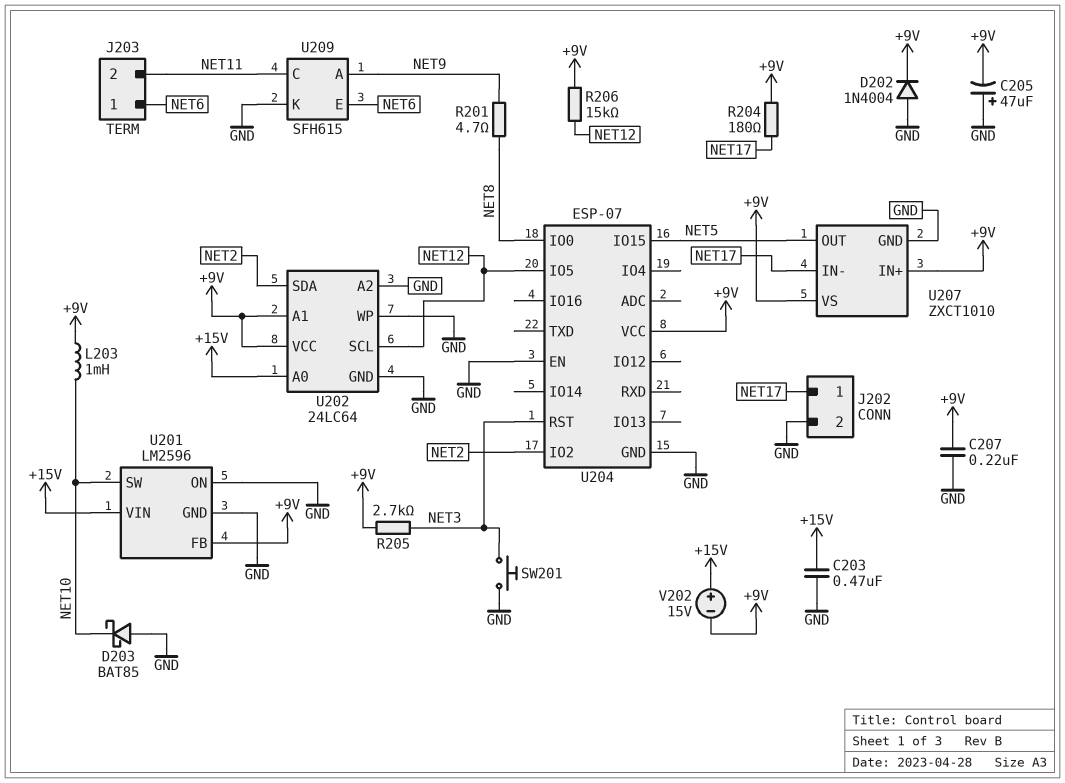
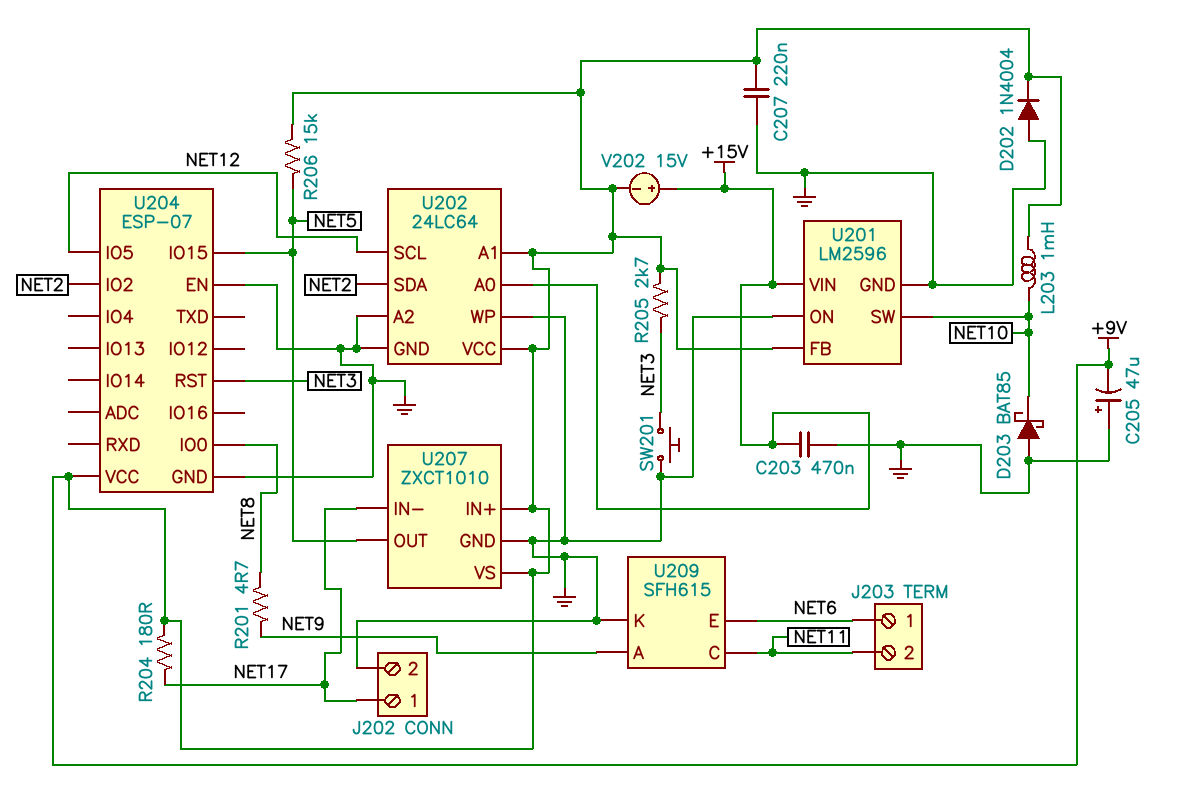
R206: 15k (+9V, NET12) -> 15k (+9V, NET5)

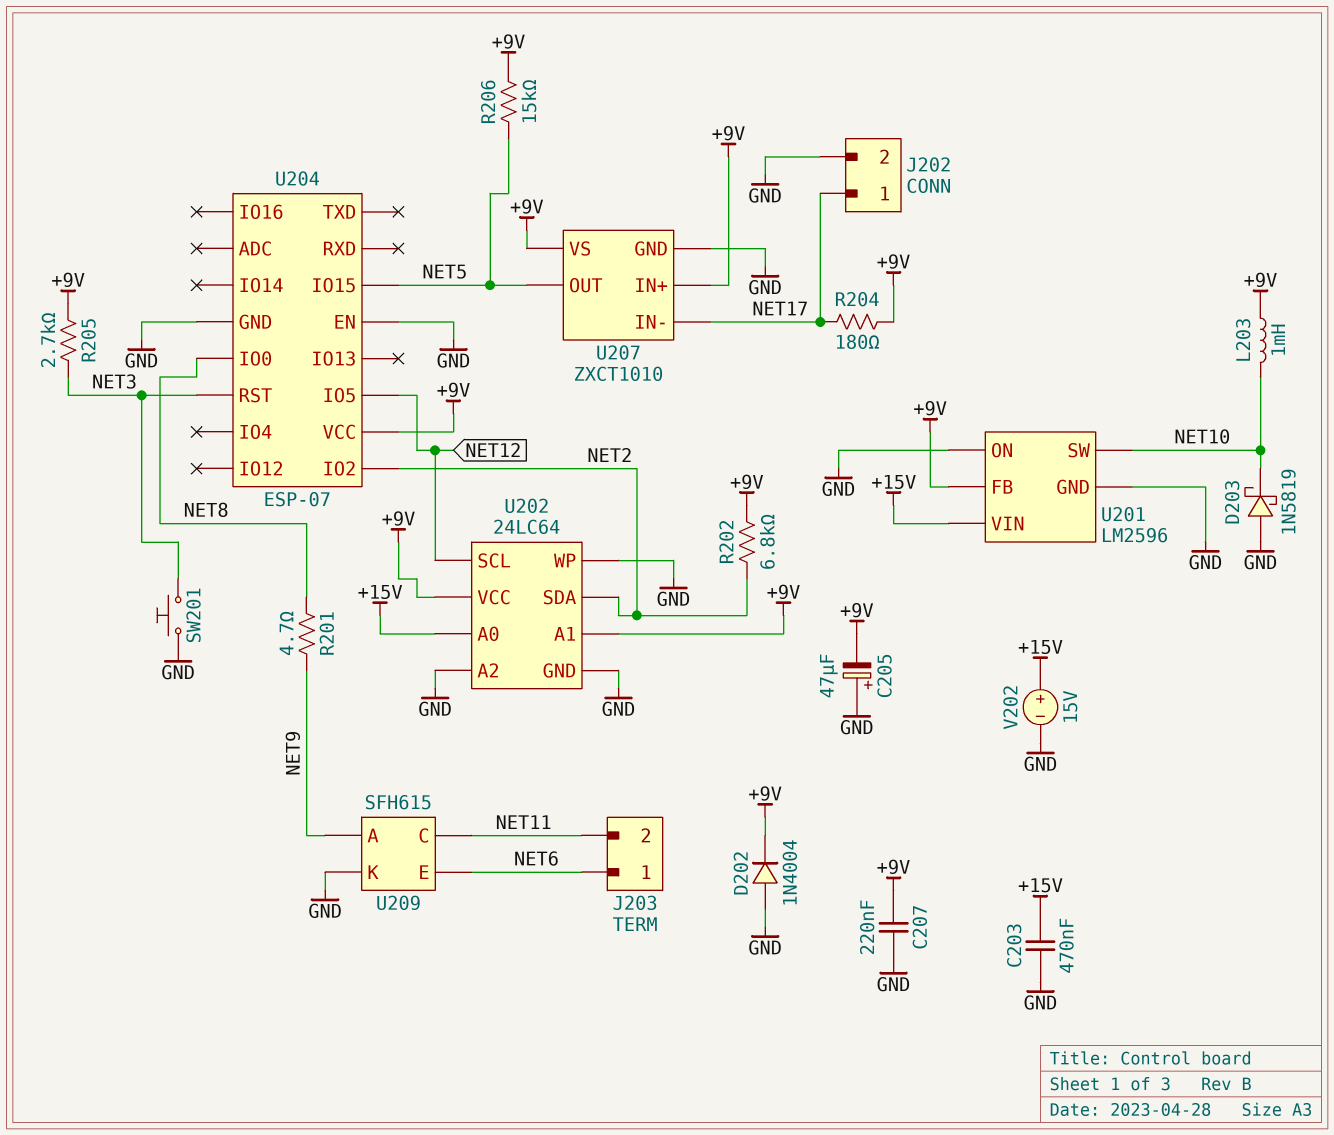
D203: schottky BAT85 (A GND, K NET10) -> schottky 1N5819 (A GND, K NET10)
R202: none -> 6.8k (+9V, NET2)
V202: 15V (plus +15V, minus +9V) -> 15V (plus +15V, minus GND)

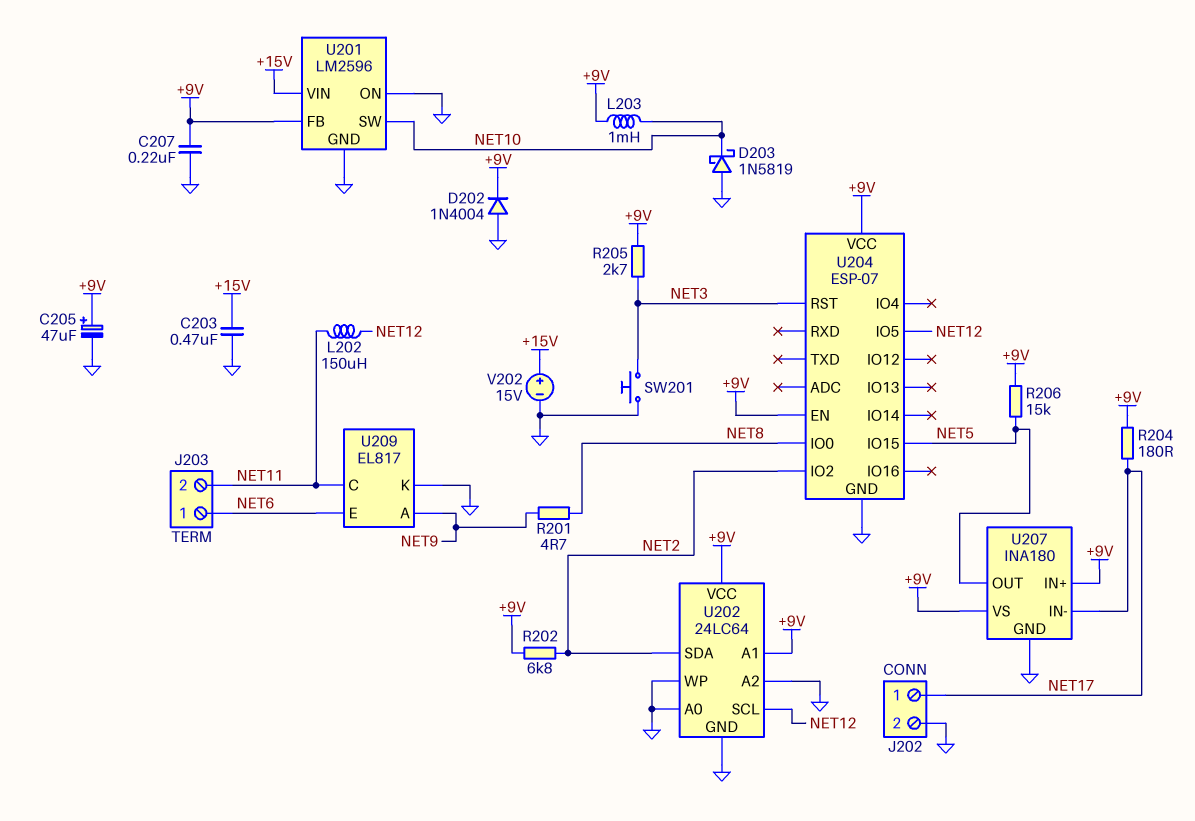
C205: 47uF (plus GND, minus +9V) -> 47uF (plus +9V, minus GND)
L202: none -> 150uH (NET11, NET12)
U202 pin A0: +15V -> GND
U204 pin EN: GND -> +9V
U207: ZXCT1010 -> INA180
U209: SFH615 -> EL817

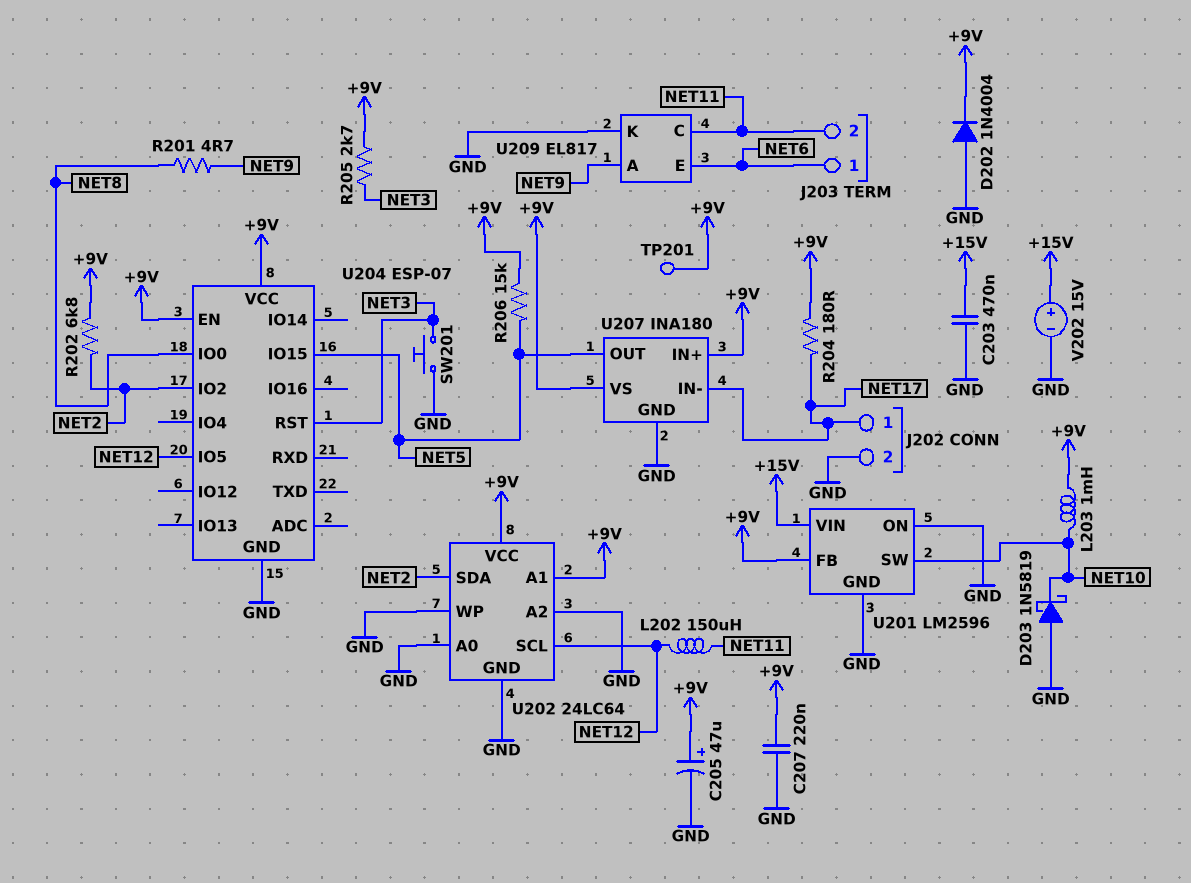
TP201: none -> test point (+9V)

